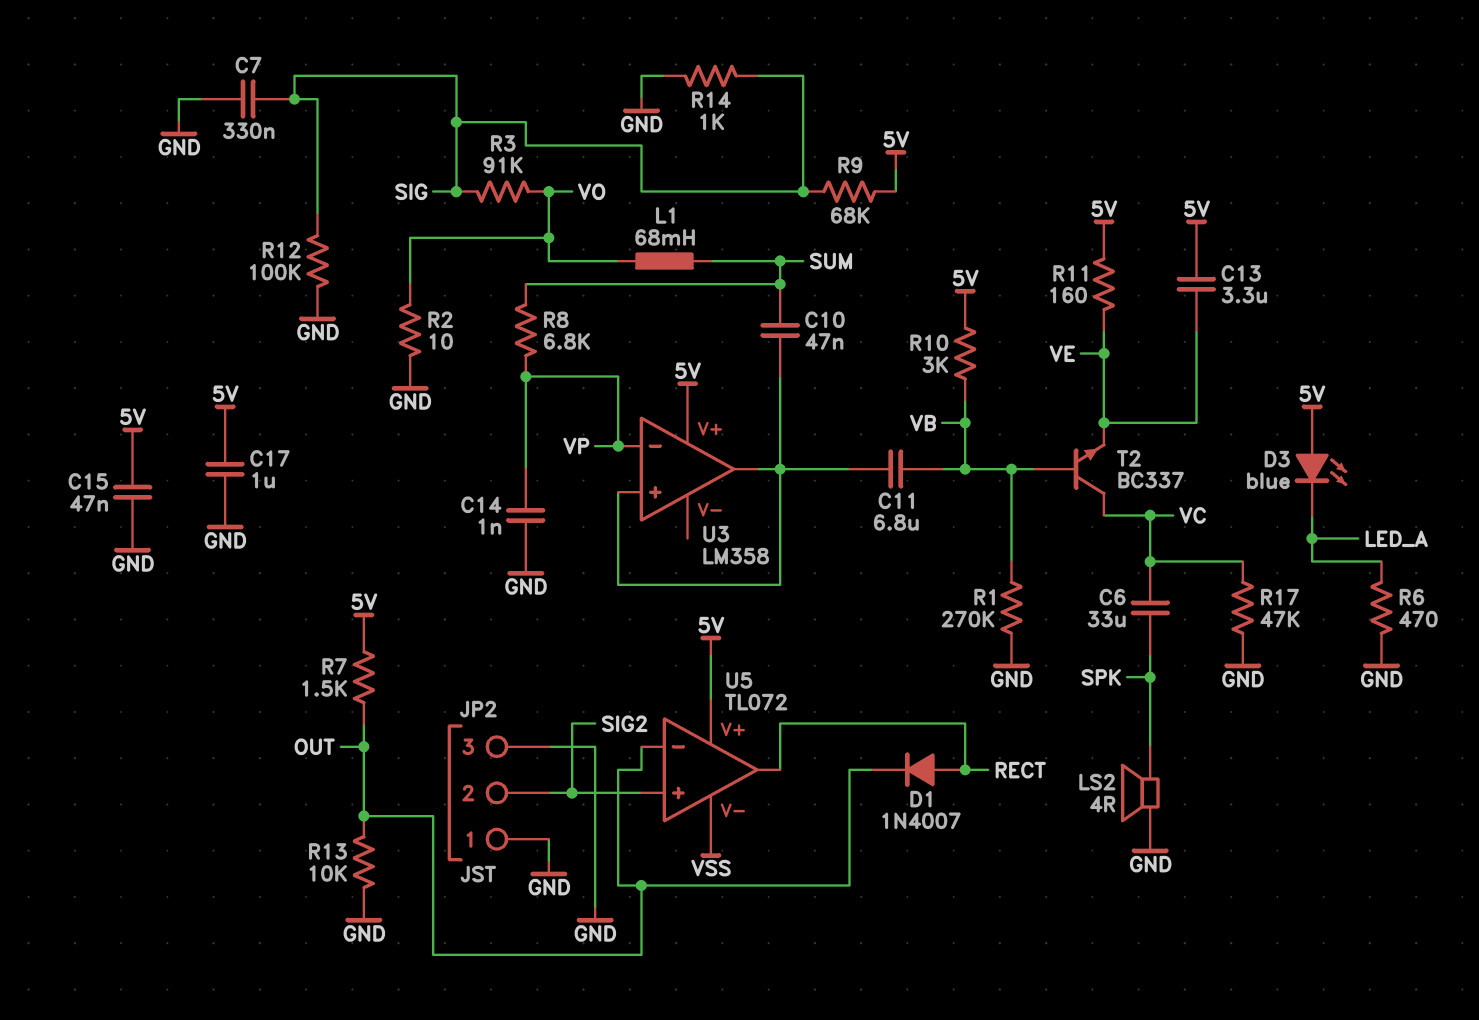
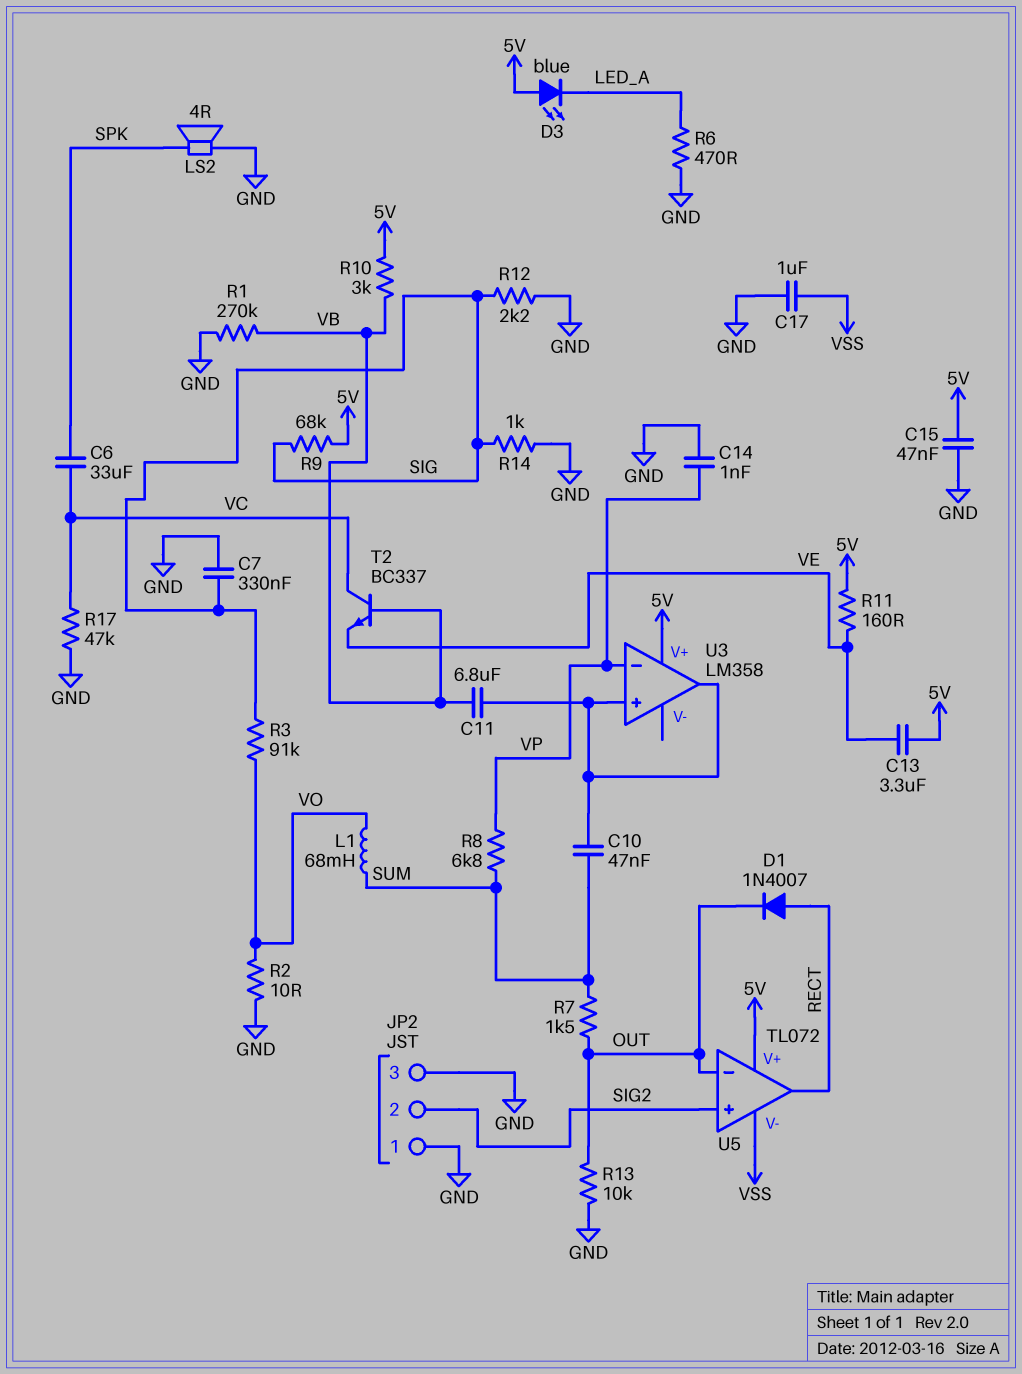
C17: 1uF (5V, GND) -> 1uF (GND, VSS)
R7: 1.5k (5V, OUT) -> 1.5k (OUT, SUM)
R12: 100k (GND, SIG) -> 2.2k (GND, SIG)

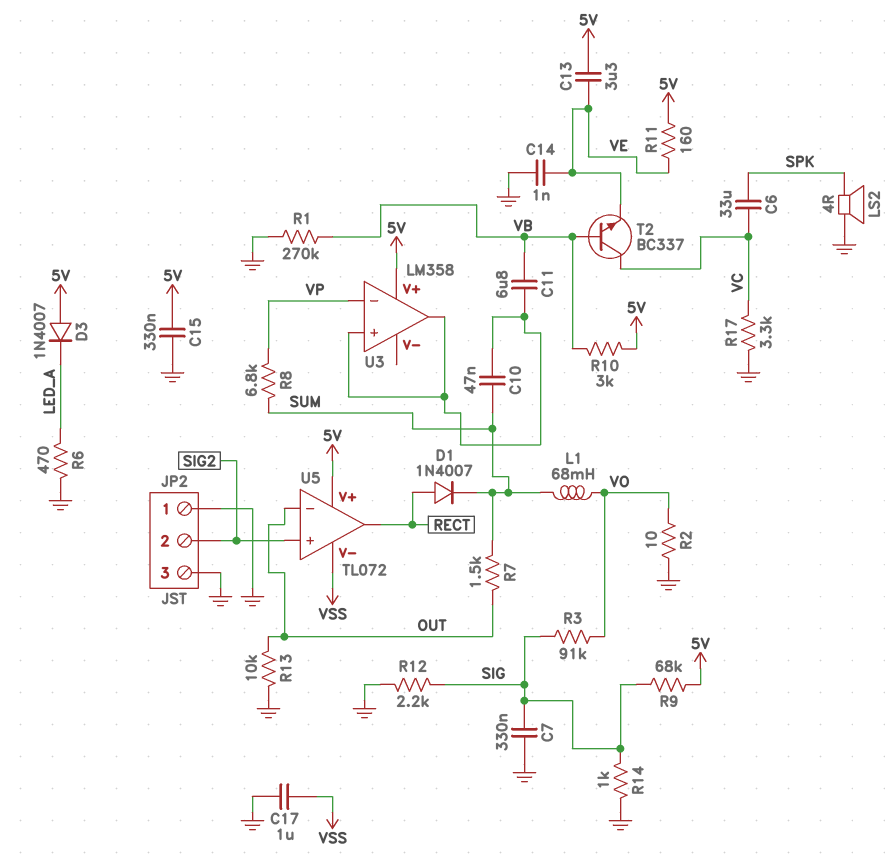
C14: 1nF (GND, VP) -> 1nF (GND, VE)
C15: 47nF (5V, GND) -> 330nF (5V, GND)
D1: diode 1N4007 (A RECT, K OUT) -> diode 1N4007 (A RECT, K SUM)
D3: LED blue (A 5V, K LED_A) -> diode 1N4007 (A 5V, K LED_A)
R17: 47k (GND, VC) -> 3.3k (GND, VC)

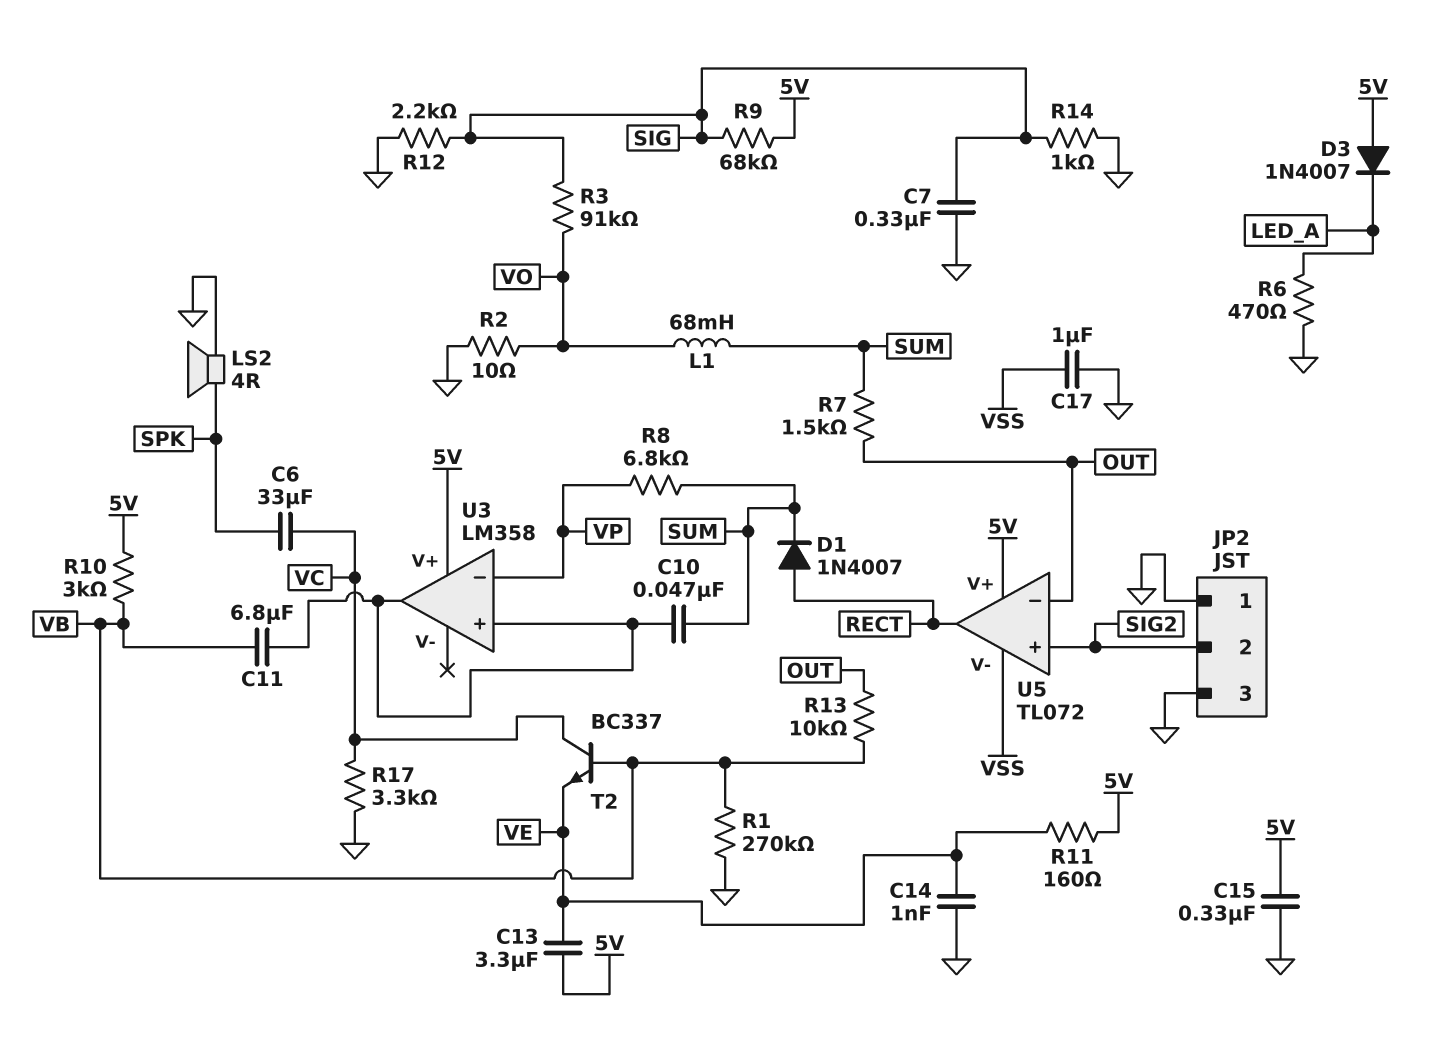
R13: 10k (GND, OUT) -> 10k (OUT, VB)

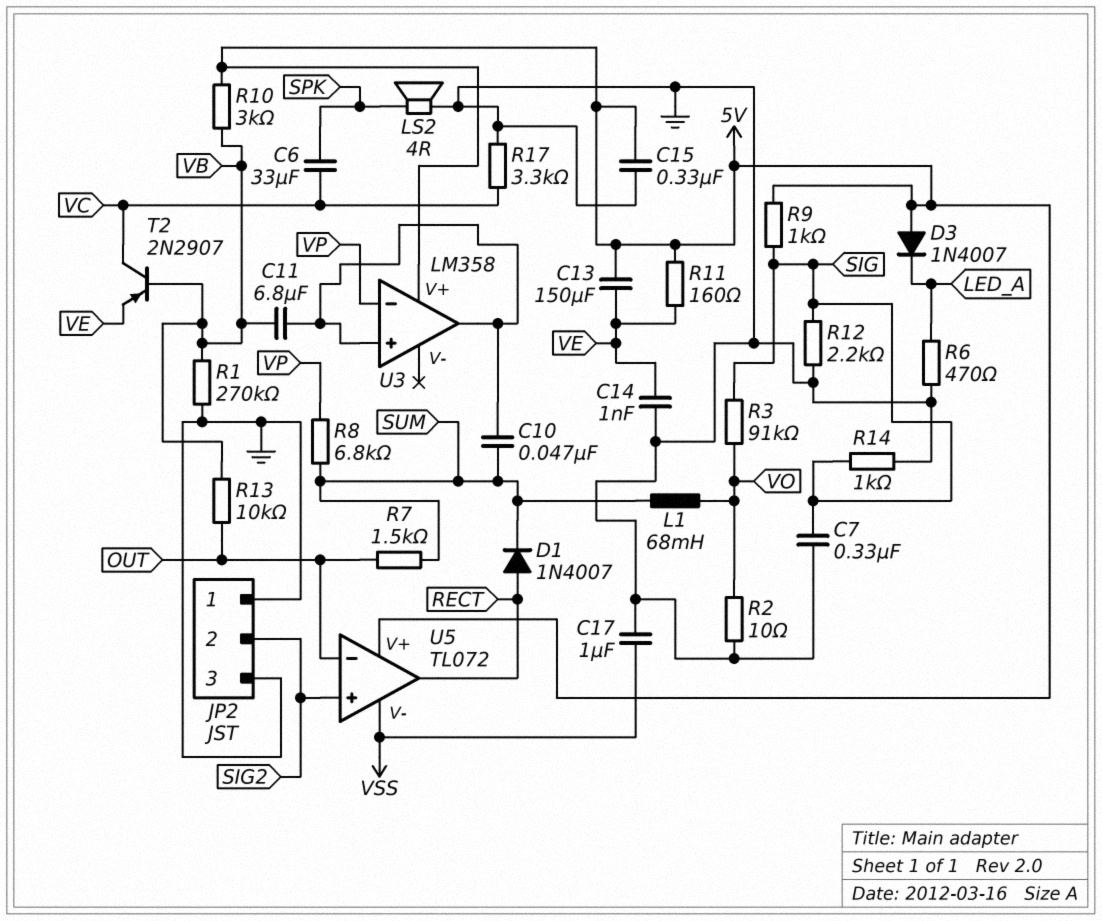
C13: 3.3uF (5V, VE) -> 150uF (5V, VE)
R9: 68k (5V, SIG) -> 1k (5V, SIG)
T2: NPN BC337 (B VB, C VC, E VE) -> PNP 2N2907 (B VB, C VC, E VE)

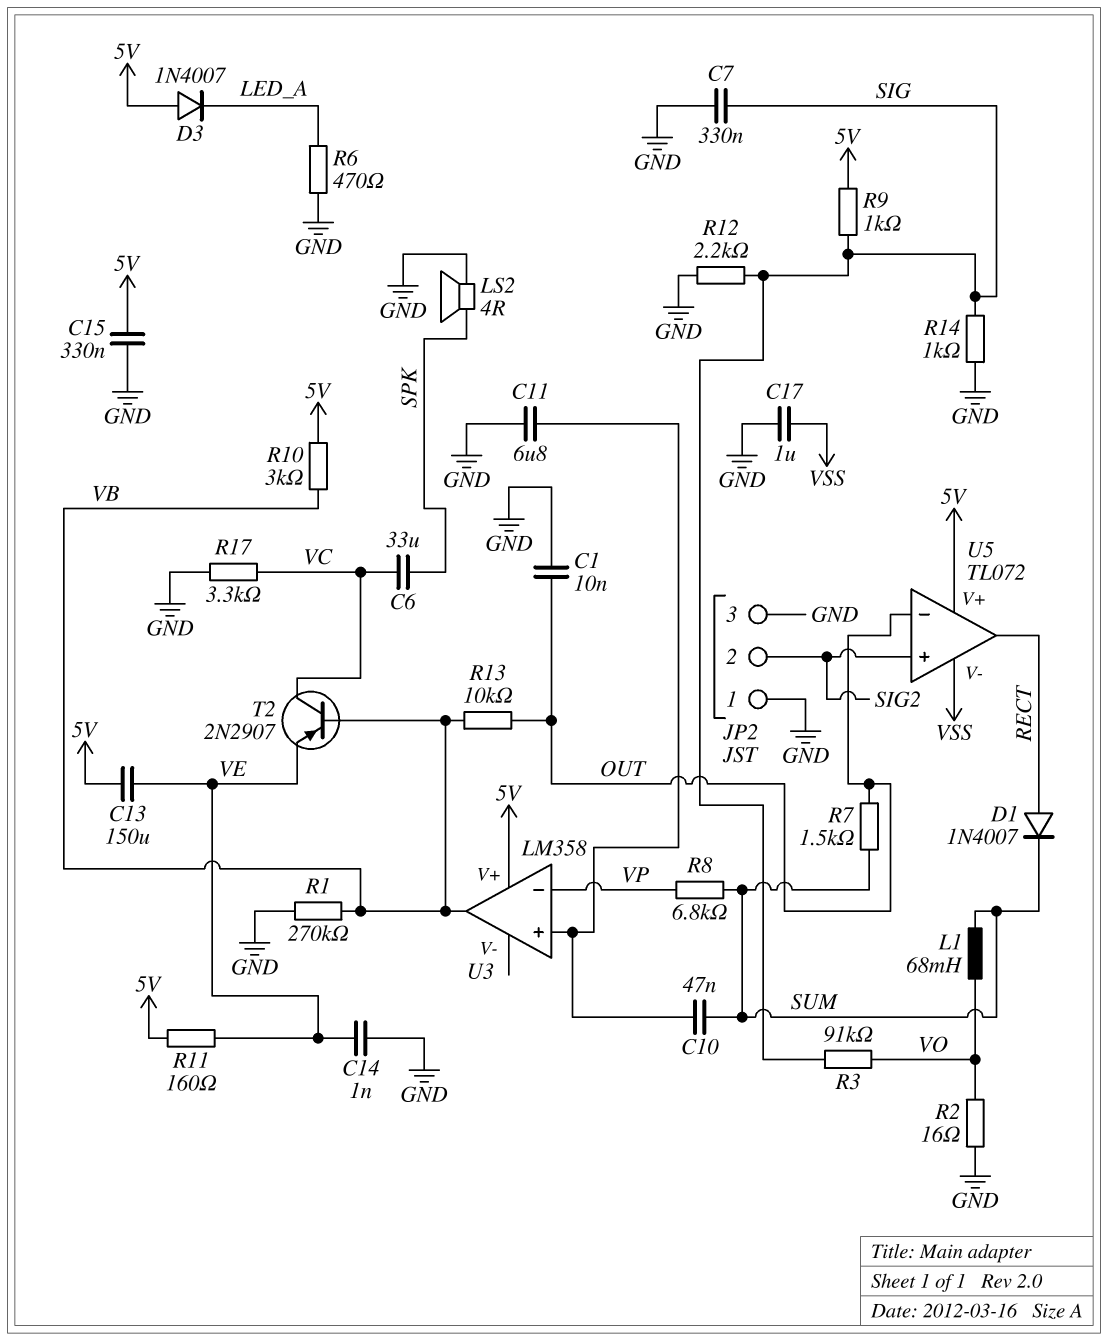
C1: none -> 10nF (GND, OUT)
C11: 6.8uF (U3/in+, VB) -> 6.8uF (GND, U3/in+)
R2: 10 (GND, VO) -> 16 (GND, VO)
U3 pin out: U3/in+ -> VB

